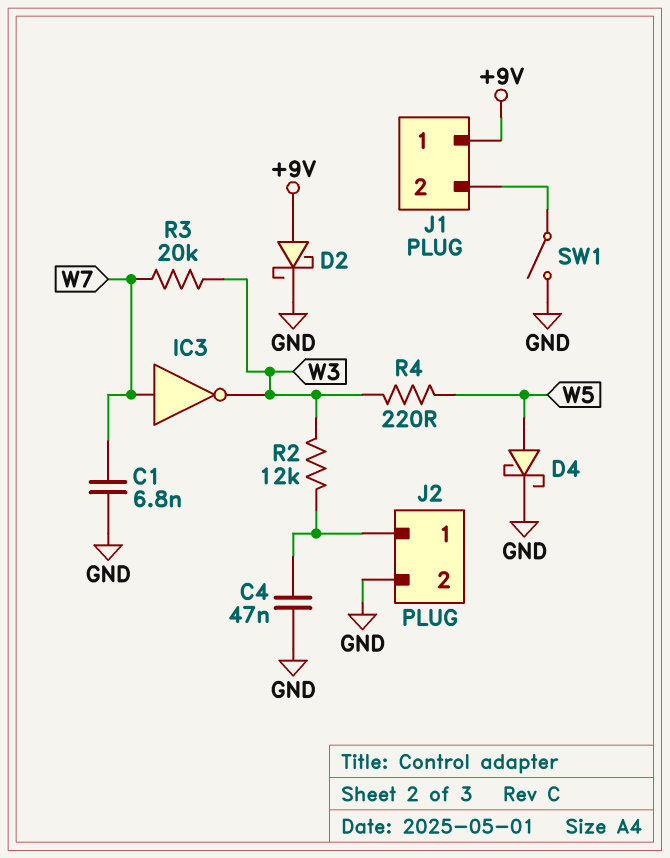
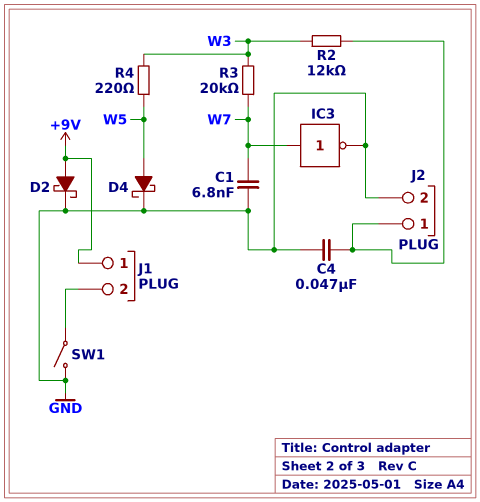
IC3: NOT (in W7, out W3) -> NOT (in W7, out GND)

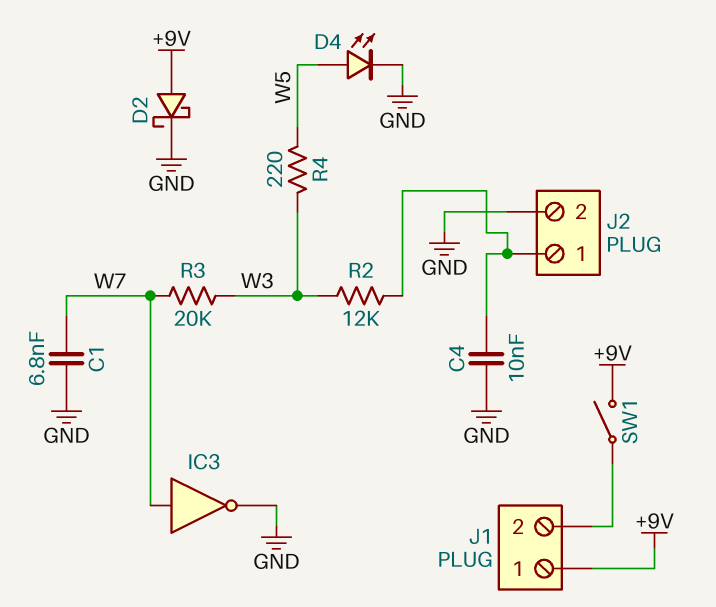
C4: 47nF (GND, J2/1) -> 10nF (GND, J2/1)
D4: schottky (A W5, K GND) -> LED (A W5, K GND)
SW1: switch (GND, J1/2) -> switch (+9V, J1/2)

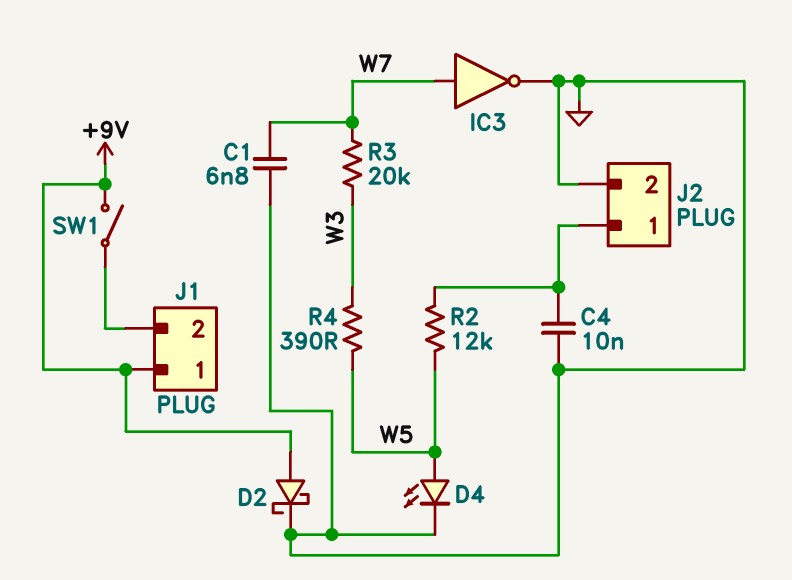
R2: 12k (J2/1, W3) -> 12k (J2/1, W5)
R4: 220 (W3, W5) -> 390 (W3, W5)

